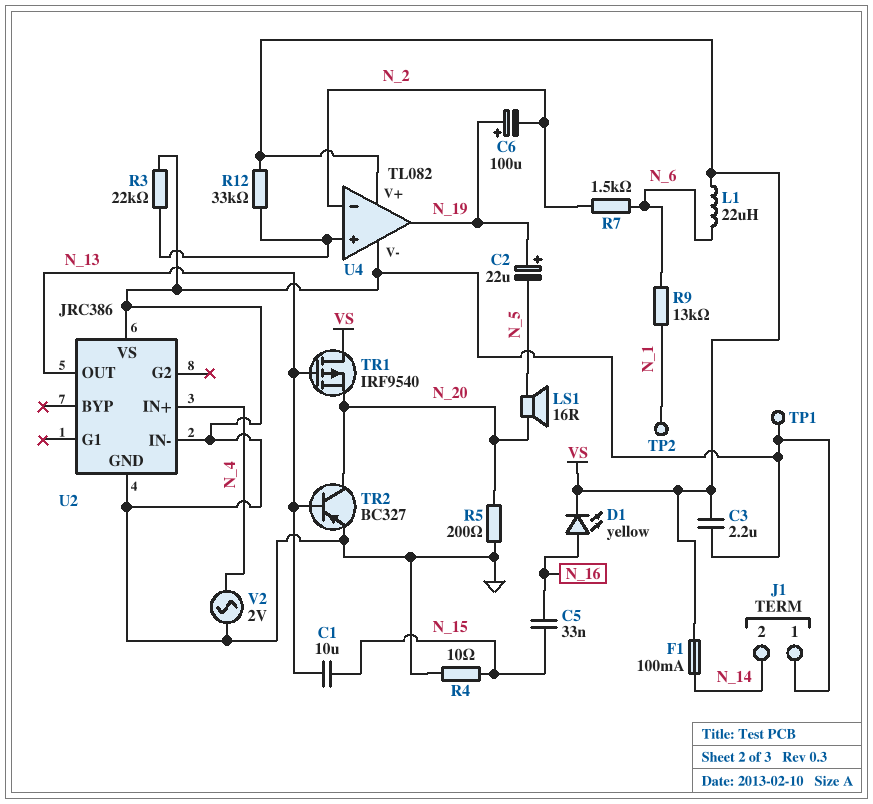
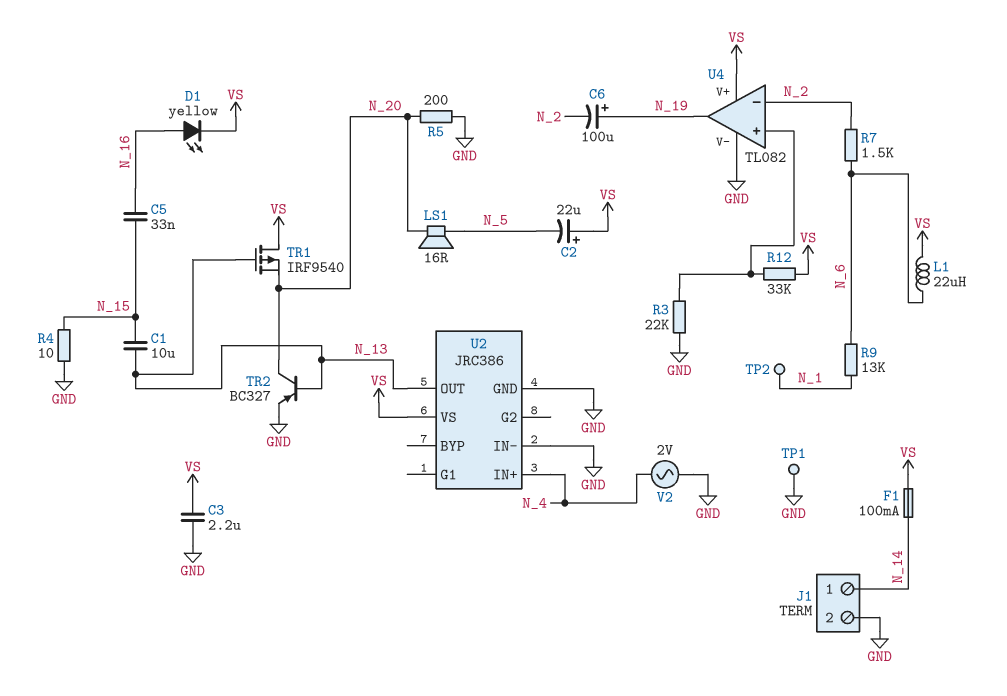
C2: 22uF (plus N_19, minus N_5) -> 22uF (plus VS, minus N_5)
J1 pin 1: GND -> N_14
J1 pin 2: N_14 -> GND
U2 pin VS: GND -> VS

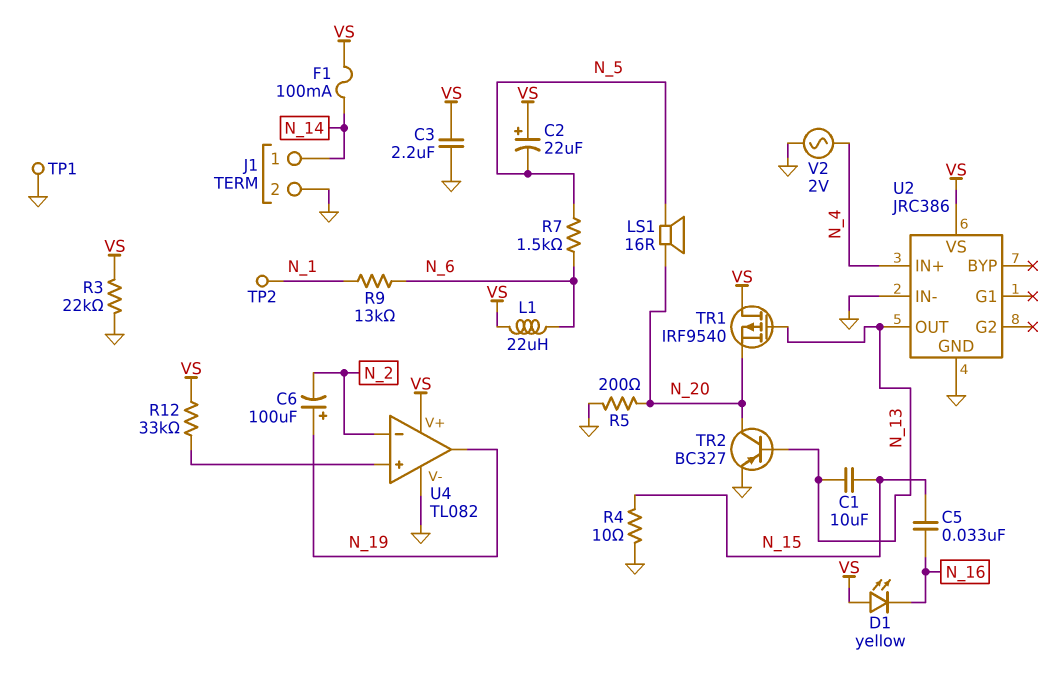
D1: LED yellow (A N_16, K VS) -> LED yellow (A VS, K N_16)
R3: 22k (GND, U4/in+) -> 22k (GND, VS)
R7: 1.5k (N_2, N_6) -> 1.5k (N_5, N_6)

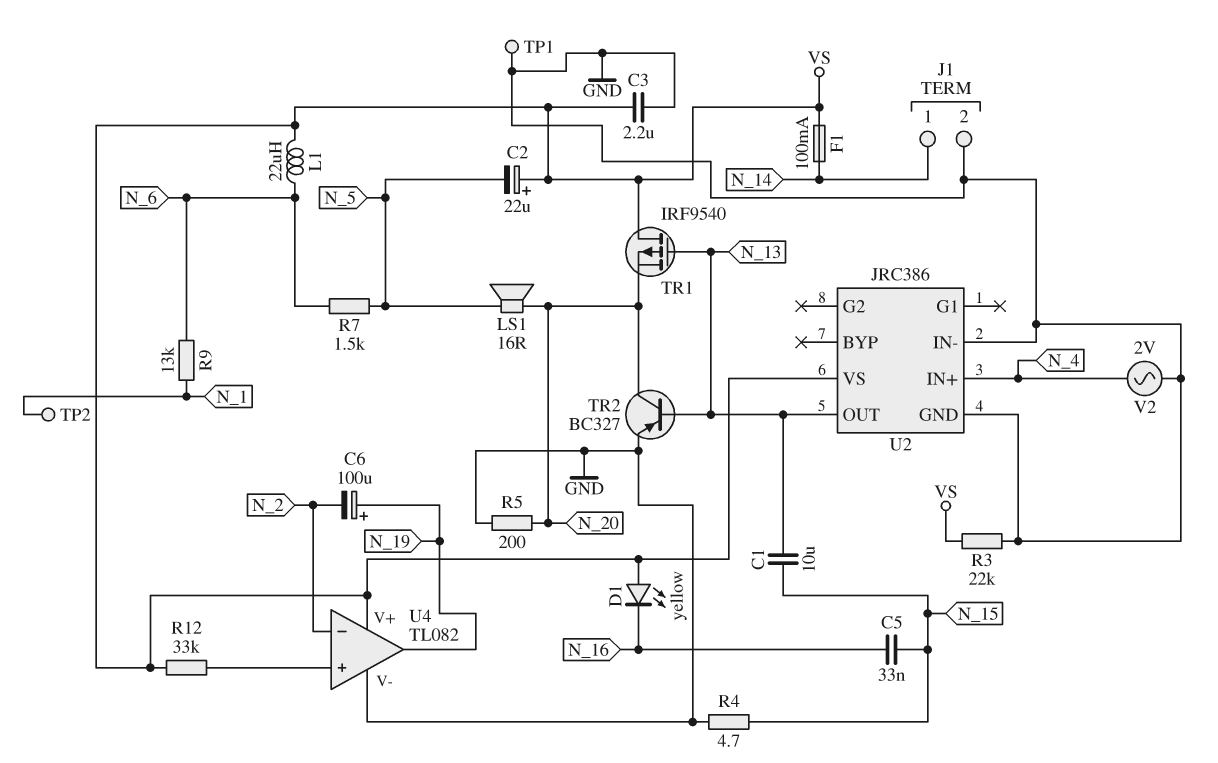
R4: 10 (GND, N_15) -> 4.7 (GND, N_15)

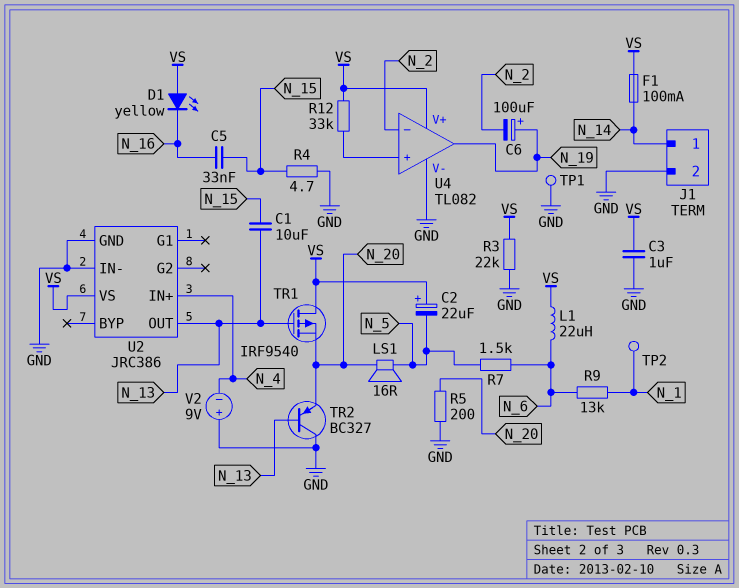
C3: 2.2uF (GND, VS) -> 1uF (GND, VS)
TR2: PNP BC327 (B N_13, C N_20, E GND) -> PNP BC327 (B N_13, C GND, E N_20)
V2: AC 2V (GND, N_4) -> 9V (plus GND, minus N_4)

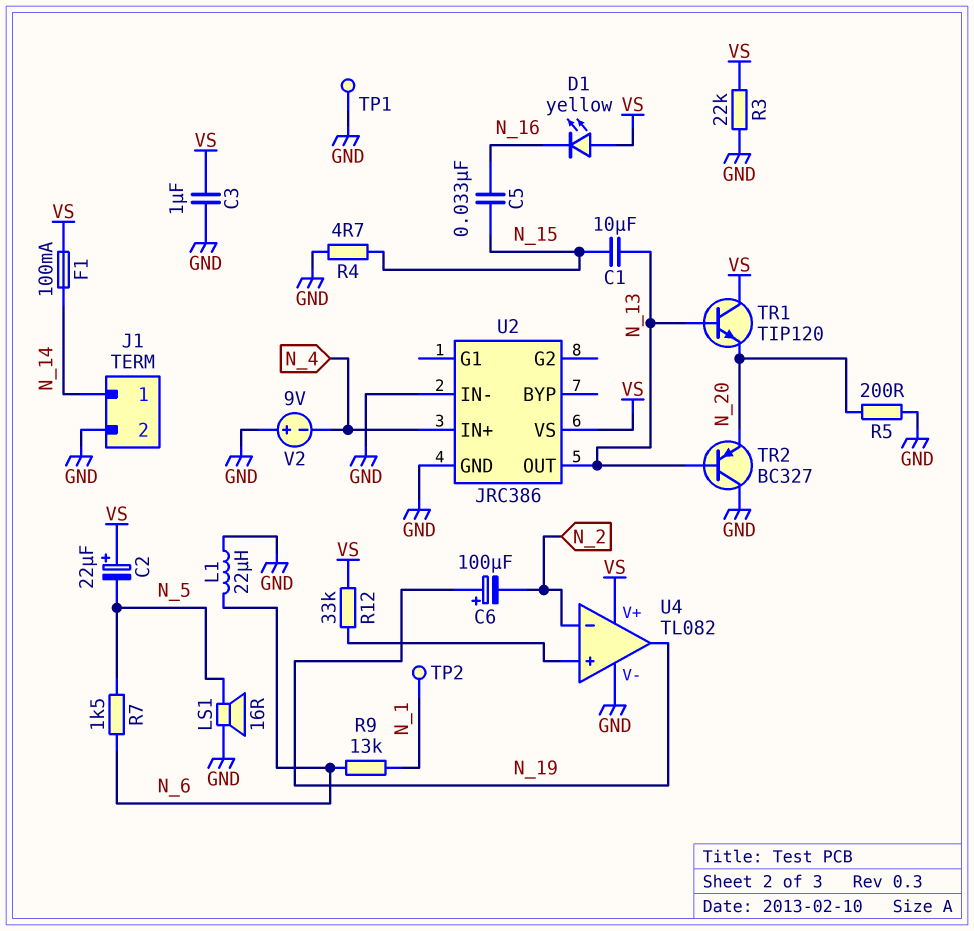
L1: 22uH (N_6, VS) -> 22uH (GND, N_6)
LS1: speaker 16R (N_5, N_20) -> speaker 16R (GND, N_5)
TR1: PMOS IRF9540 (G N_13, D VS, S N_20) -> NPN TIP120 (B N_13, C VS, E N_20)

